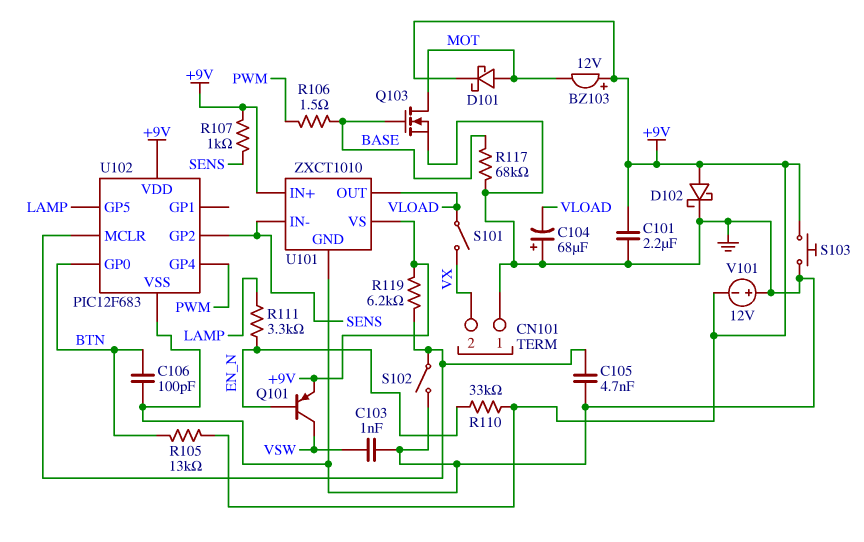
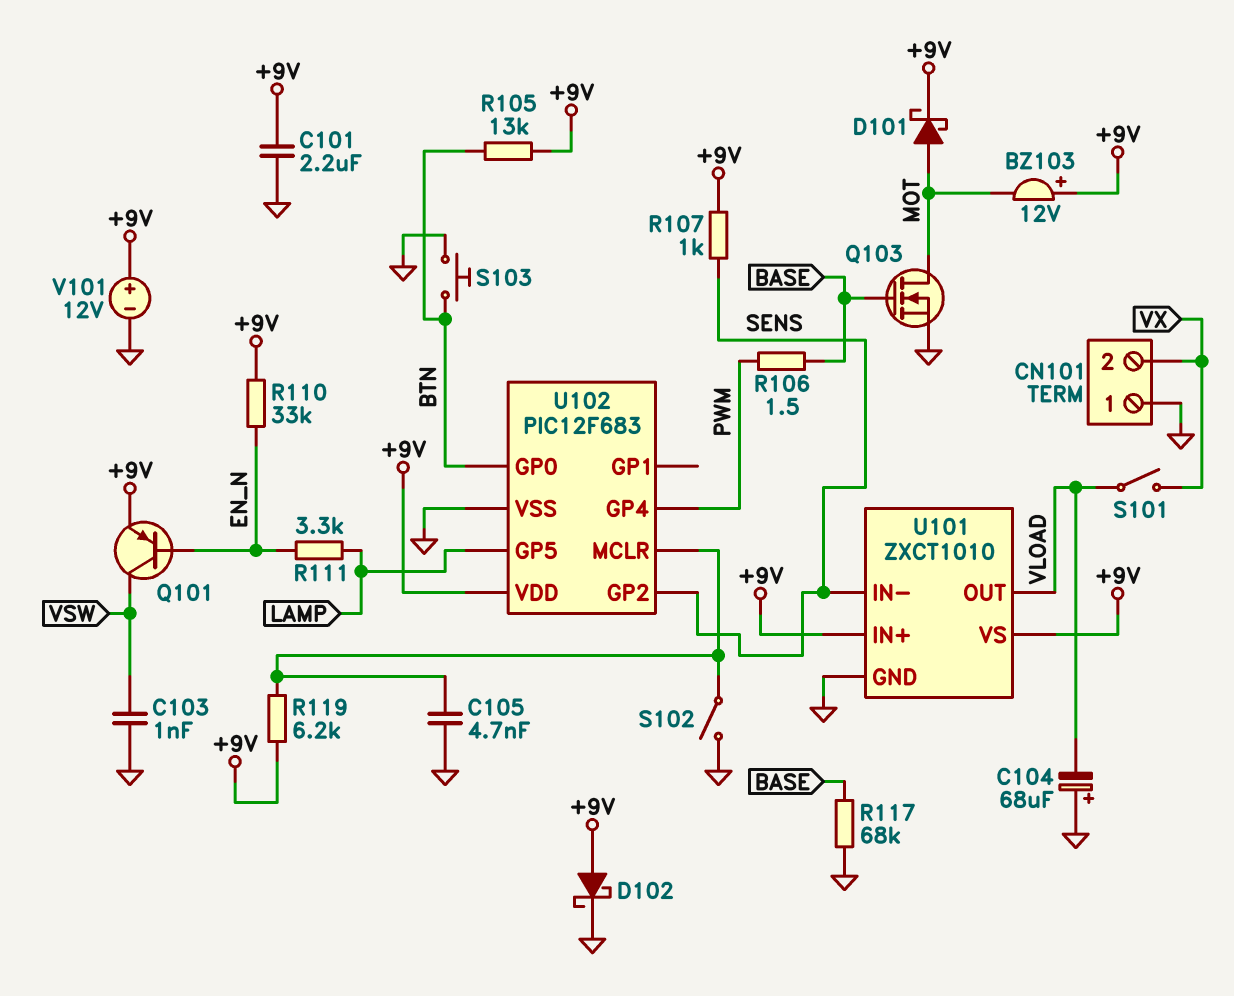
C106: 100pF (BTN, GND) -> none
S103: button (+9V, GND) -> button (BTN, GND)
V101: 12V (plus GND, minus +9V) -> 12V (plus +9V, minus GND)

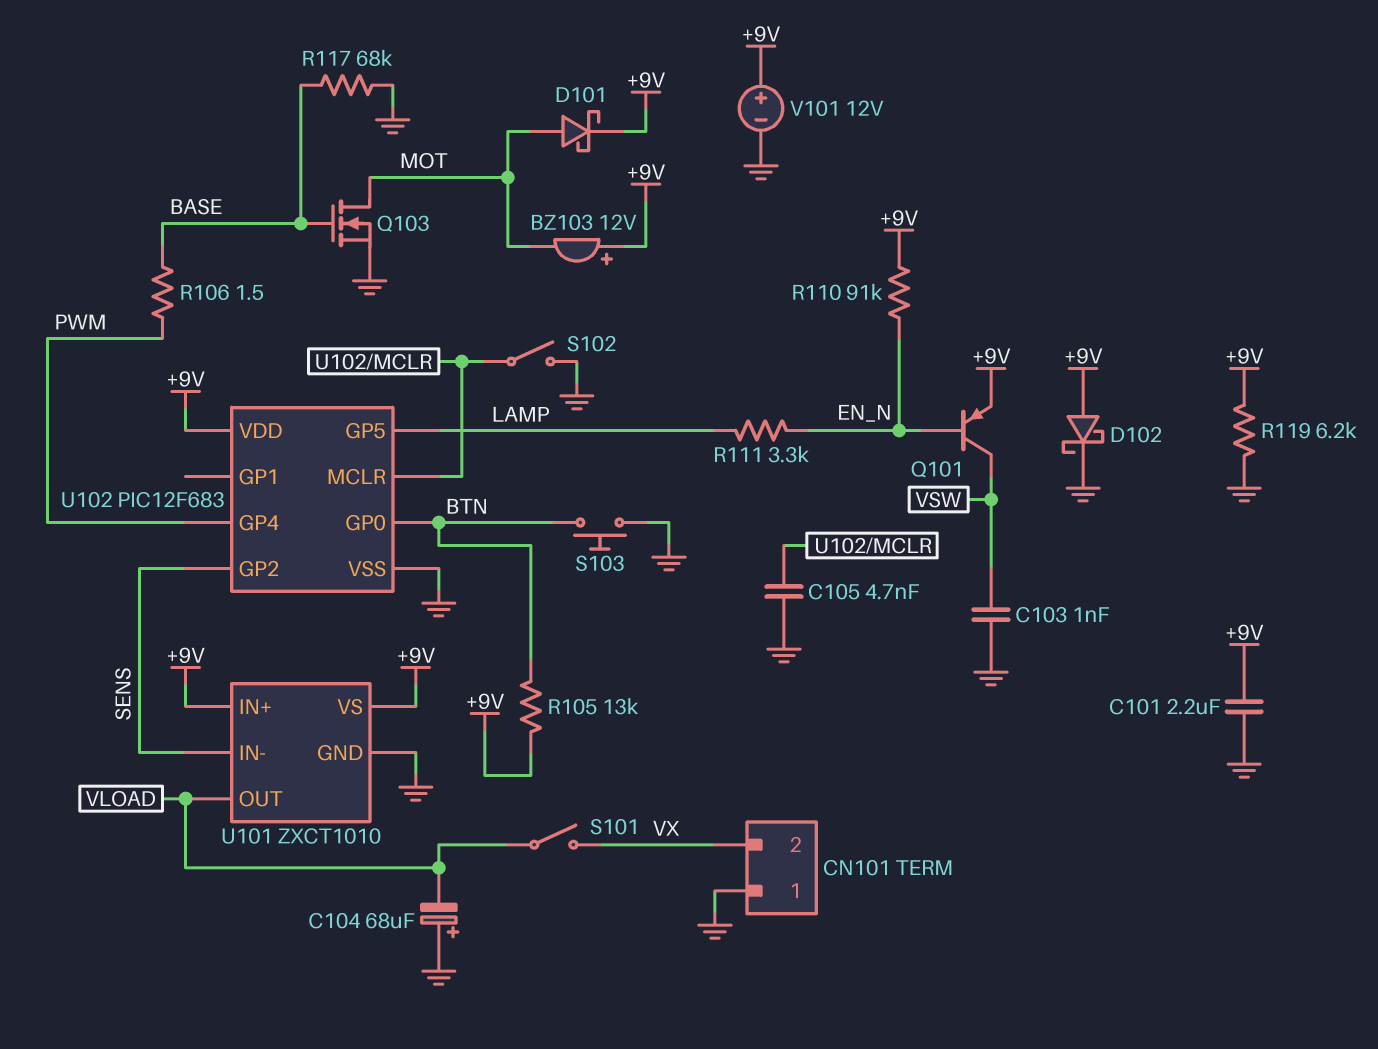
R107: 1k (+9V, SENS) -> none
R110: 33k (+9V, EN_N) -> 91k (+9V, EN_N)
R119: 6.2k (+9V, U102/MCLR) -> 6.2k (+9V, GND)

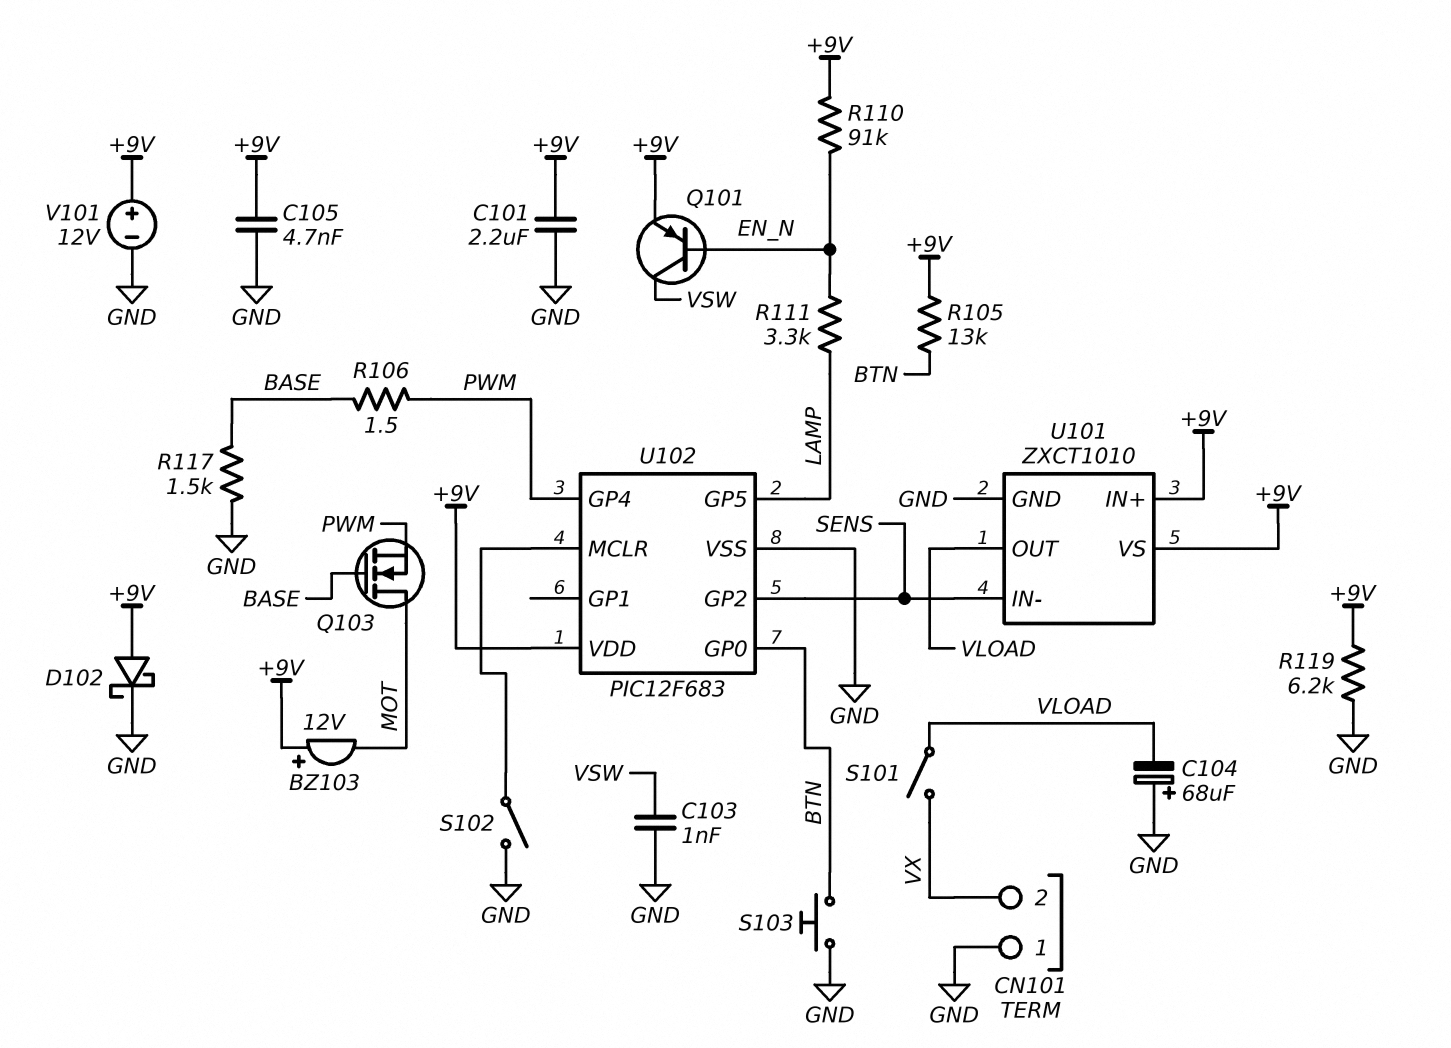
C105: 4.7nF (GND, U102/MCLR) -> 4.7nF (+9V, GND)
D101: schottky (A MOT, K +9V) -> none
Q103: NMOS (G BASE, D MOT, S GND) -> NMOS (G BASE, D MOT, S PWM)
R117: 68k (BASE, GND) -> 1.5k (BASE, GND)

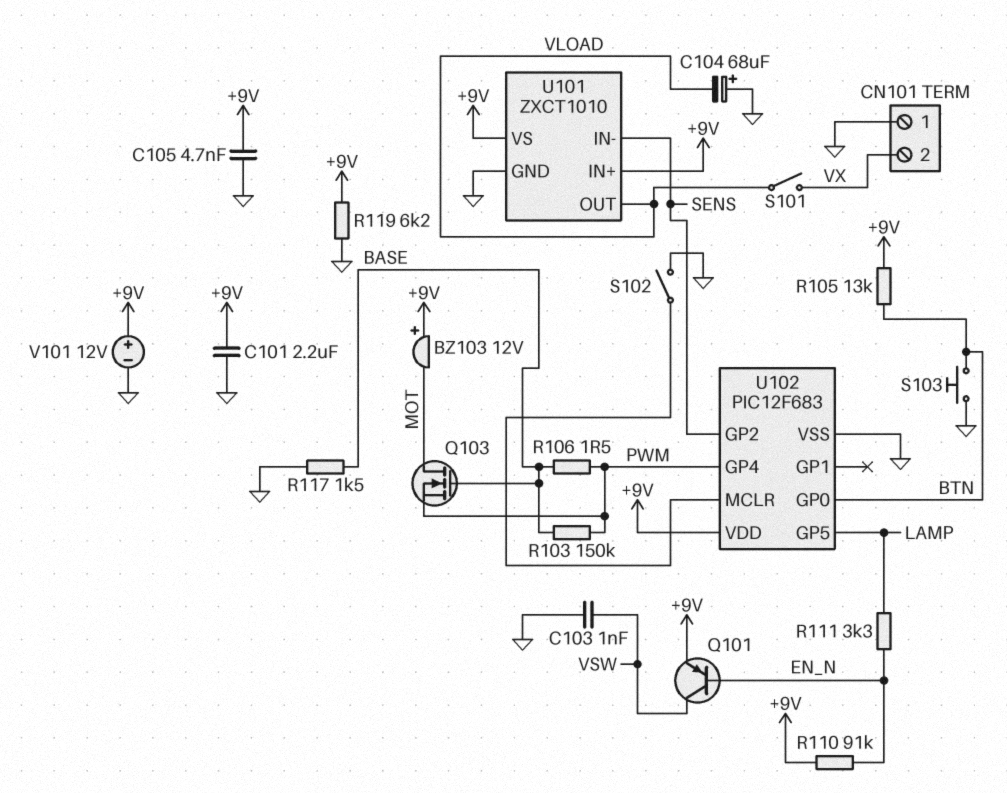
D102: schottky (A +9V, K GND) -> none
R103: none -> 150k (BASE, PWM)

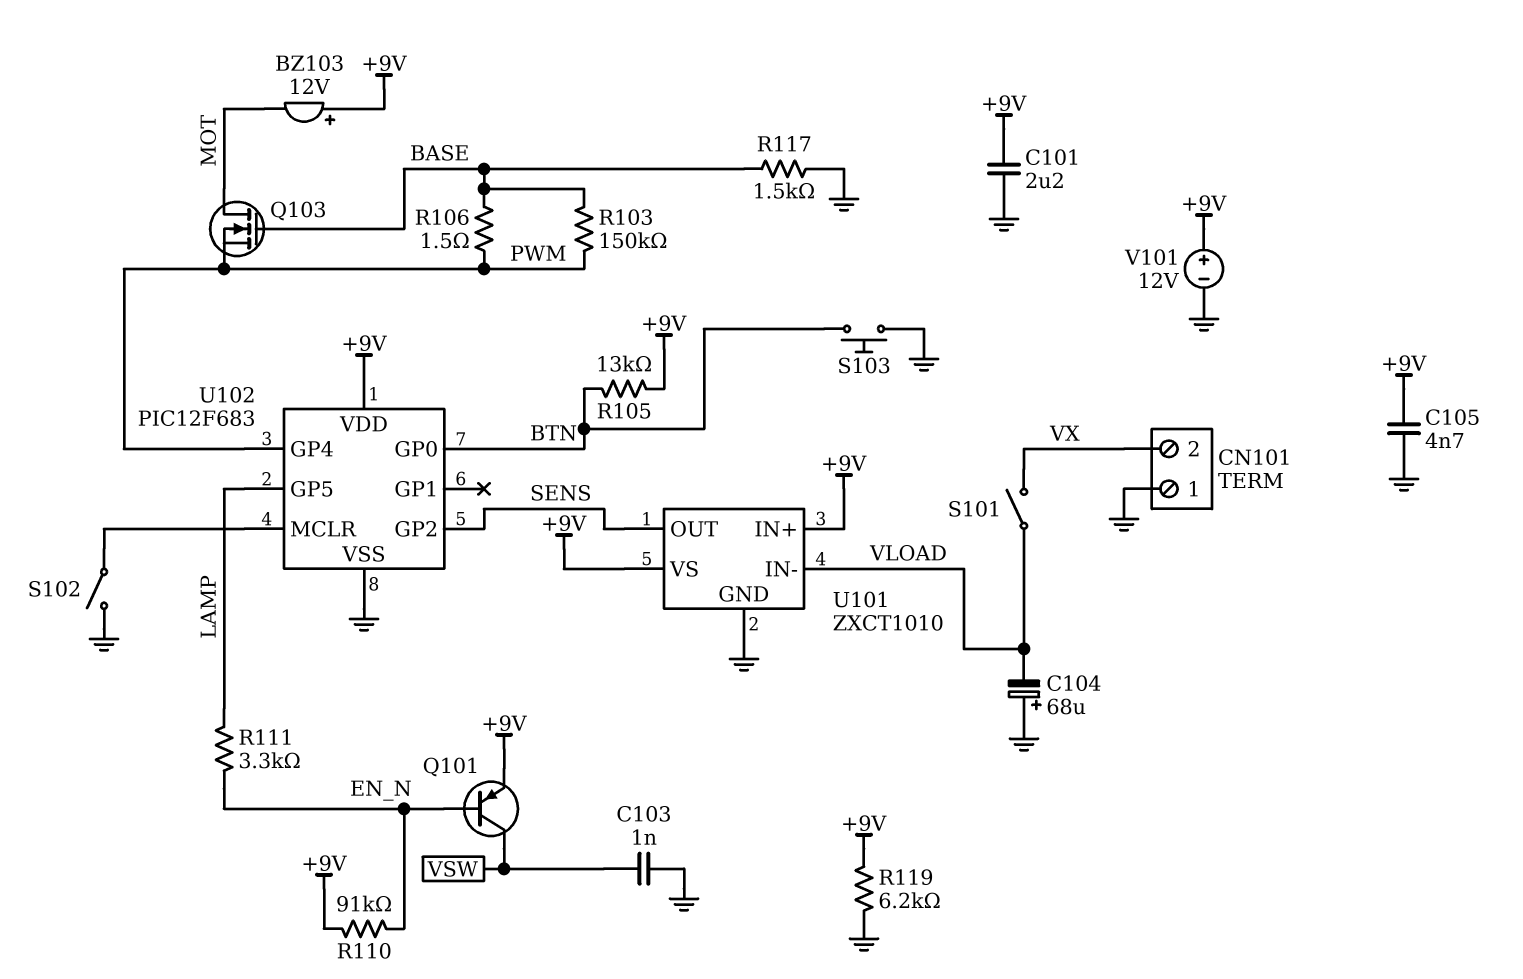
U101 pin IN-: SENS -> VLOAD
U101 pin OUT: VLOAD -> SENS

